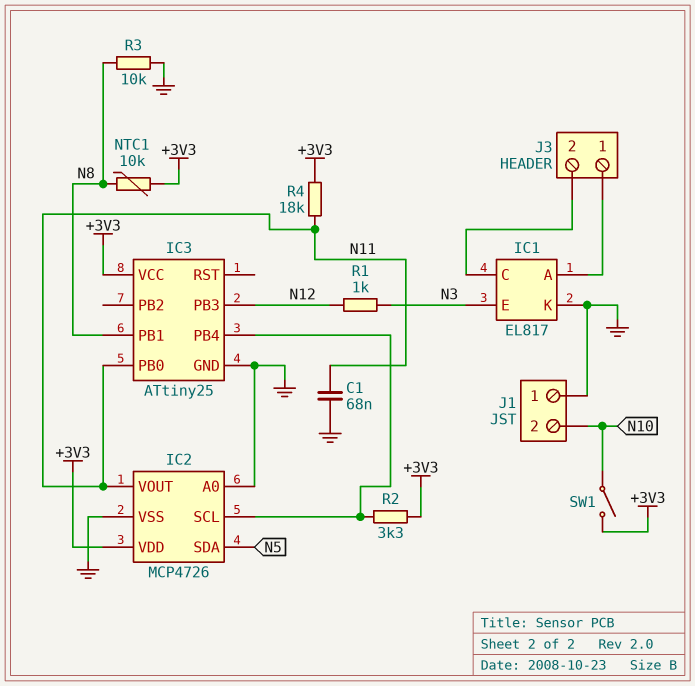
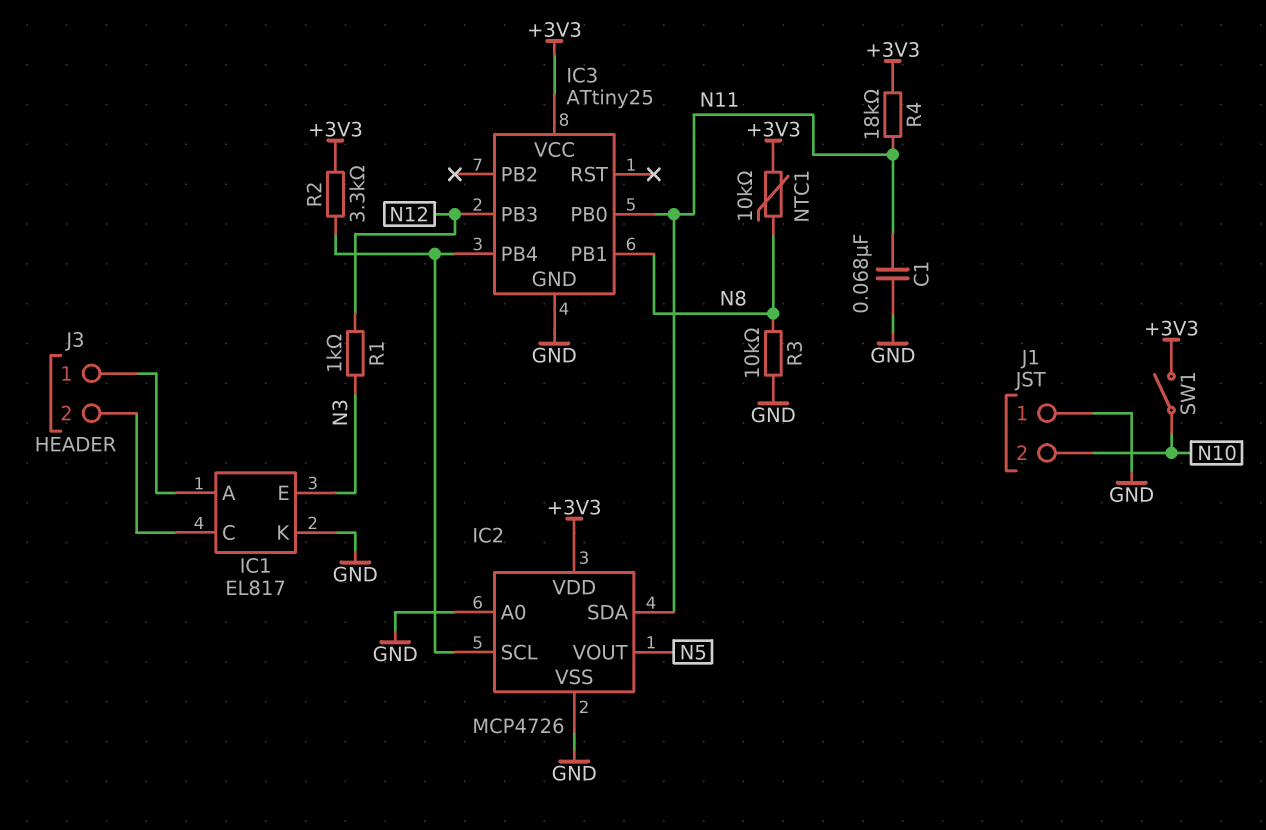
IC2 pin SDA: N5 -> N11
IC2 pin VOUT: N11 -> N5

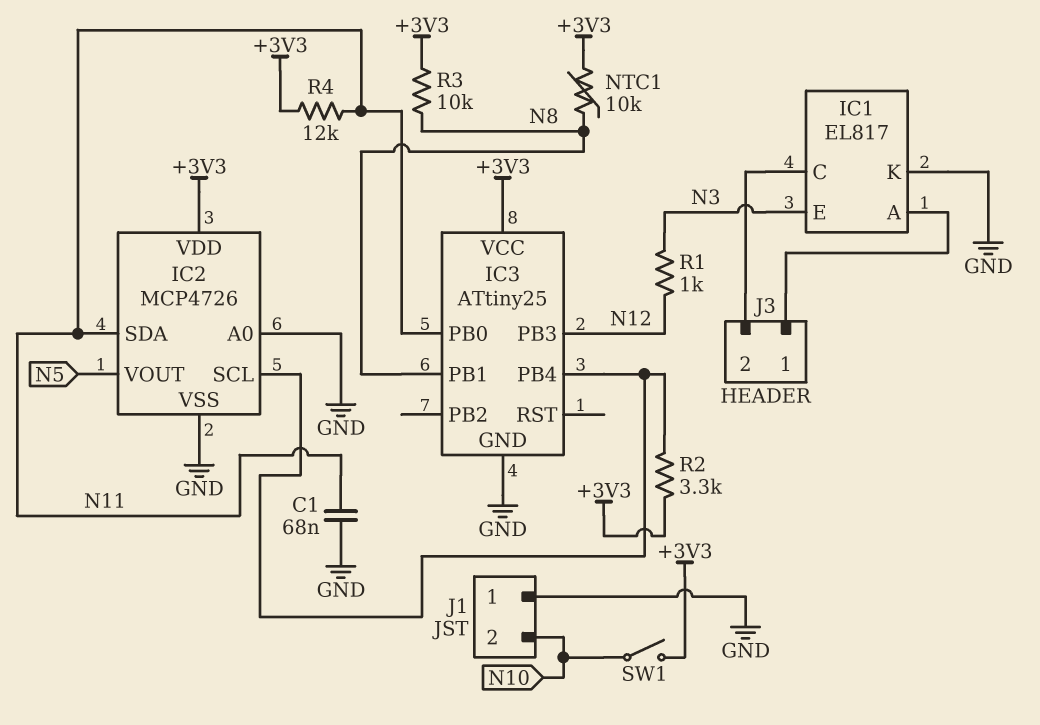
R3: 10k (GND, N8) -> 10k (+3V3, N8)
R4: 18k (+3V3, N11) -> 12k (+3V3, N11)

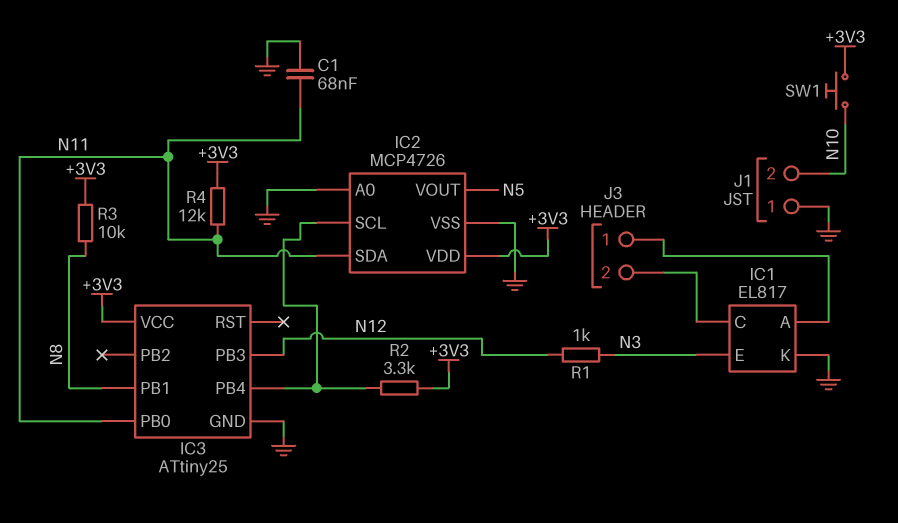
NTC1: 10k (+3V3, N8) -> none
SW1: switch (+3V3, N10) -> button (+3V3, N10)

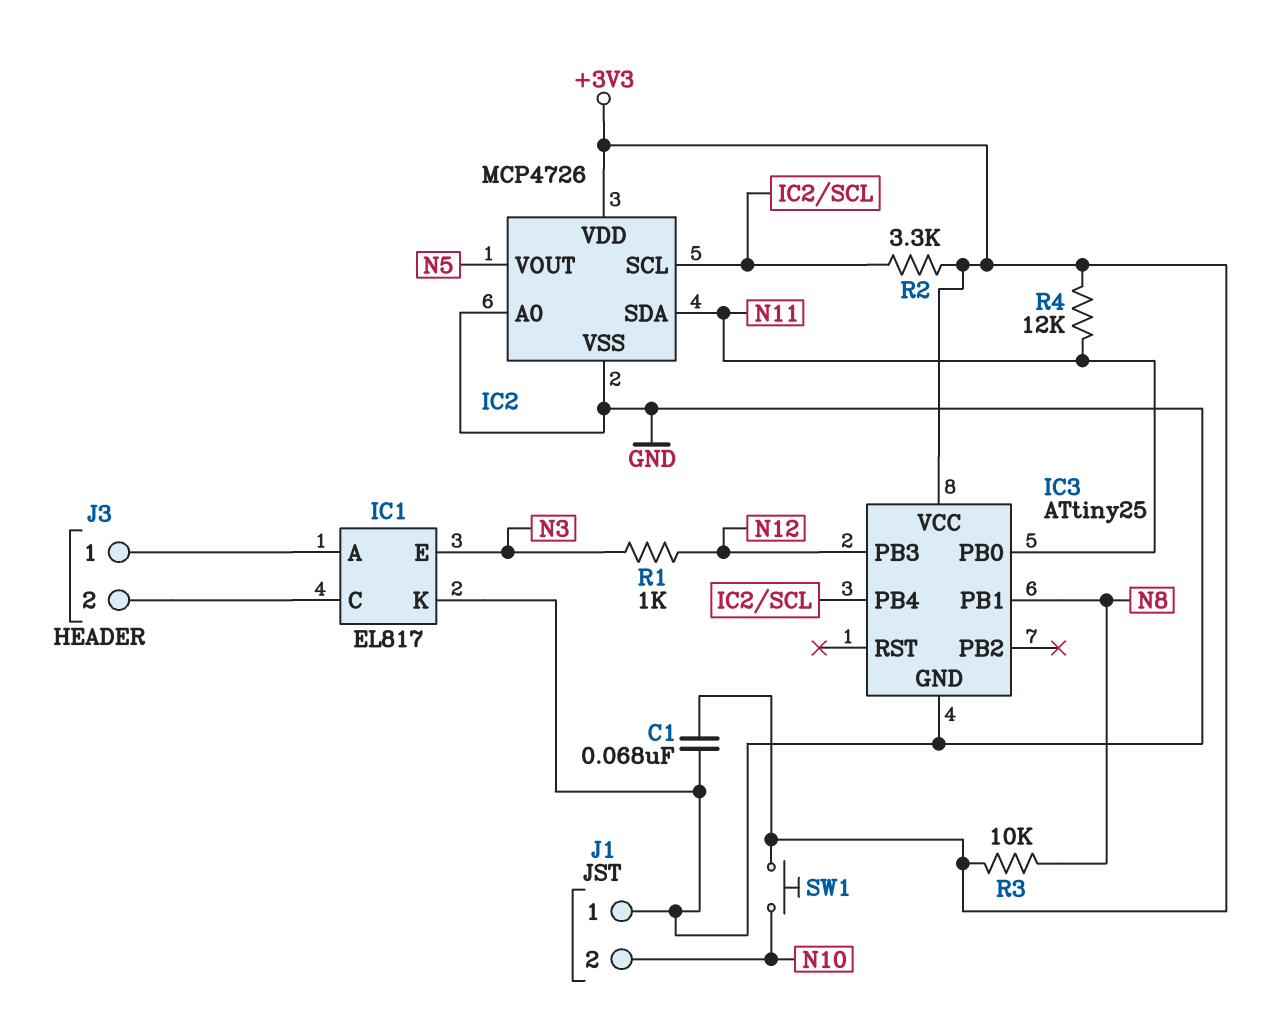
C1: 68nF (GND, N11) -> 68nF (+3V3, GND)

